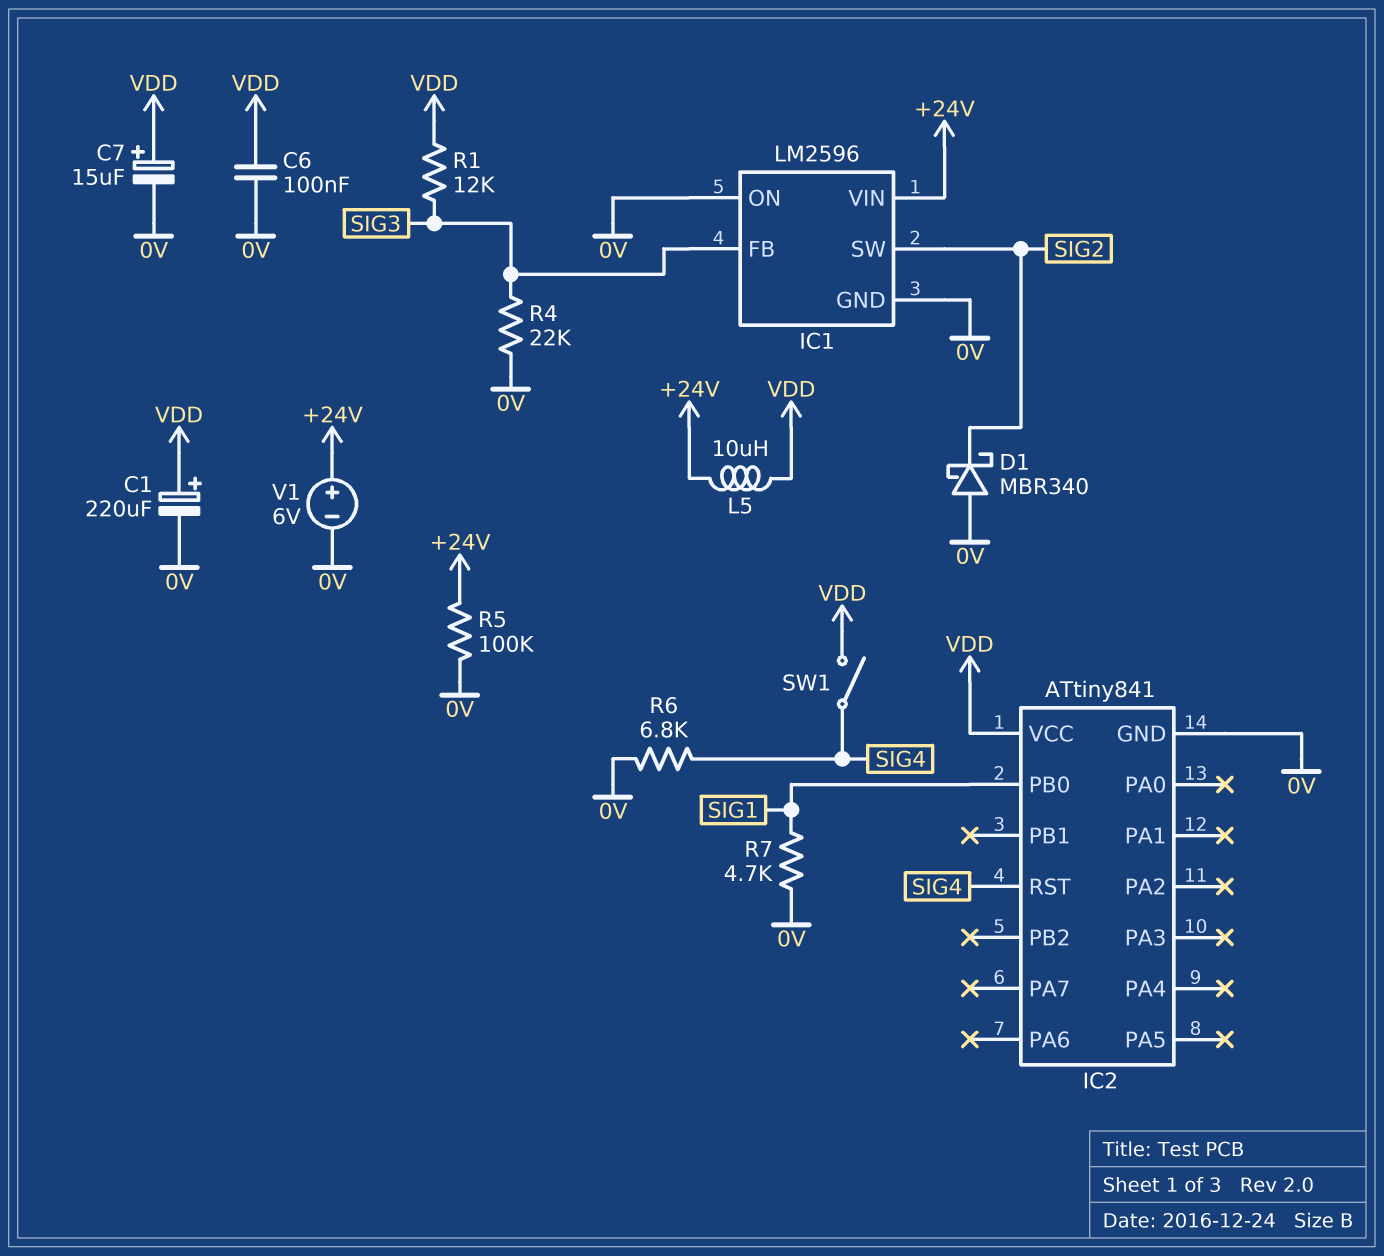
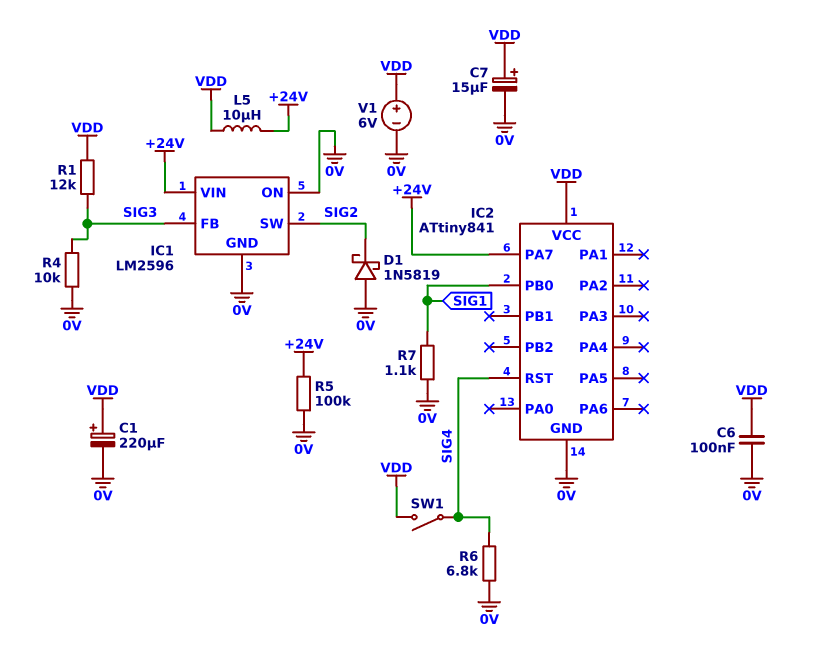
D1: schottky MBR340 (A 0V, K SIG2) -> schottky 1N5819 (A 0V, K SIG2)
IC2 pin PA7: none -> +24V
R4: 22k (0V, SIG3) -> 10k (0V, SIG3)
R7: 4.7k (0V, SIG1) -> 1.1k (0V, SIG1)
V1: 6V (plus +24V, minus 0V) -> 6V (plus VDD, minus 0V)

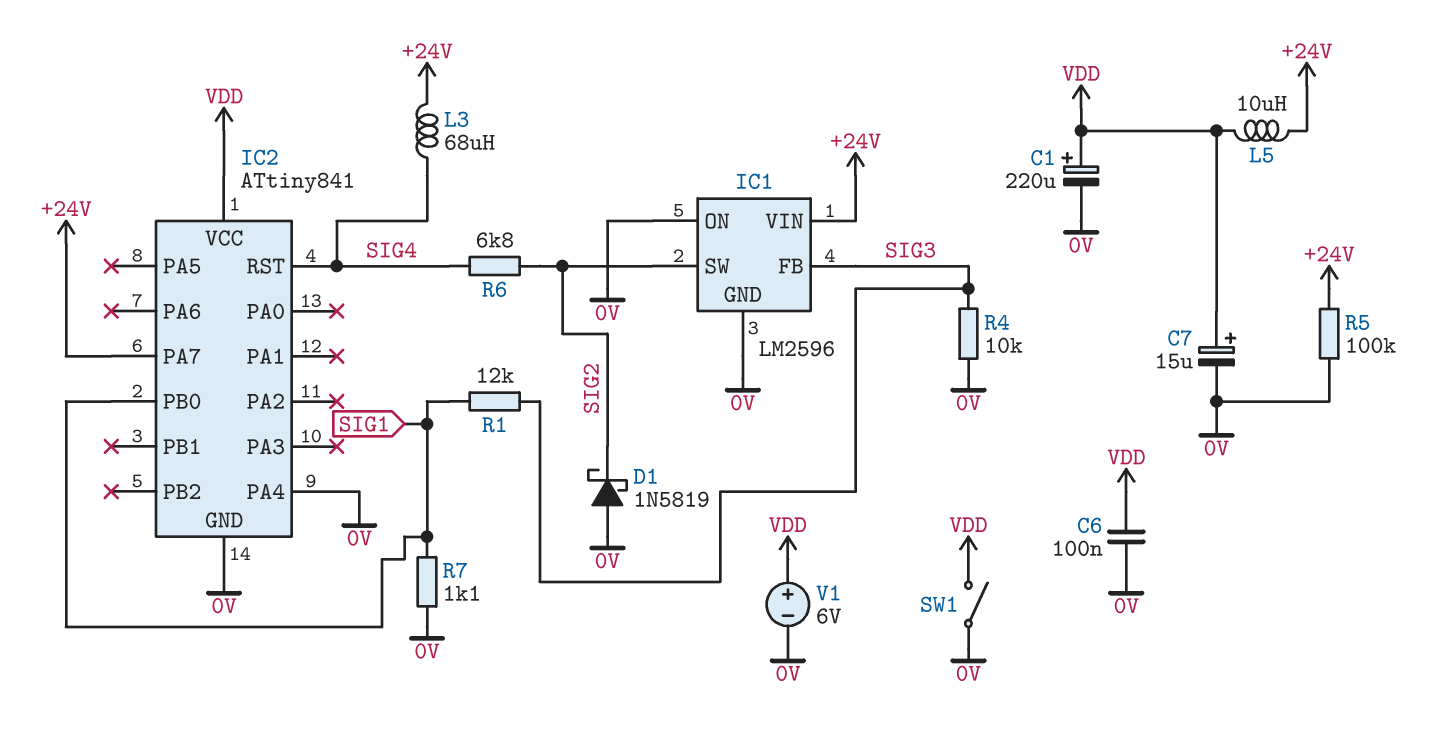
IC2 pin PA4: none -> 0V
L3: none -> 68uH (+24V, SIG4)
R1: 12k (SIG3, VDD) -> 12k (SIG1, SIG3)
R6: 6.8k (0V, SIG4) -> 6.8k (SIG2, SIG4)
SW1: switch (SIG4, VDD) -> switch (0V, VDD)

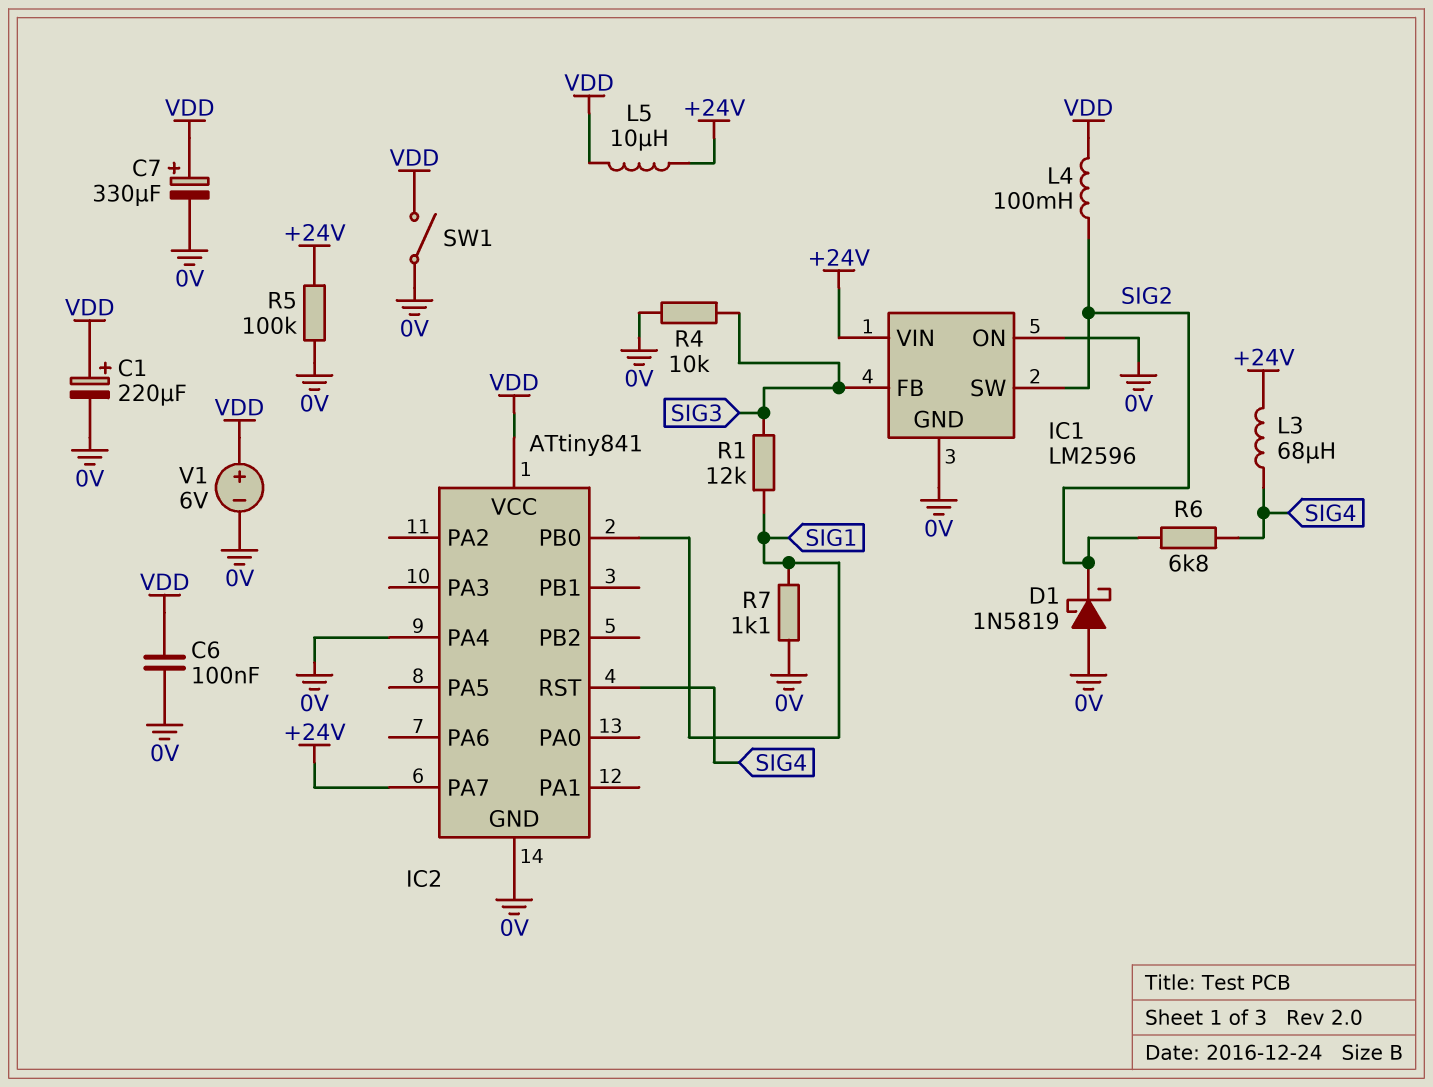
C7: 15uF (plus VDD, minus 0V) -> 330uF (plus VDD, minus 0V)
L4: none -> 100mH (SIG2, VDD)

